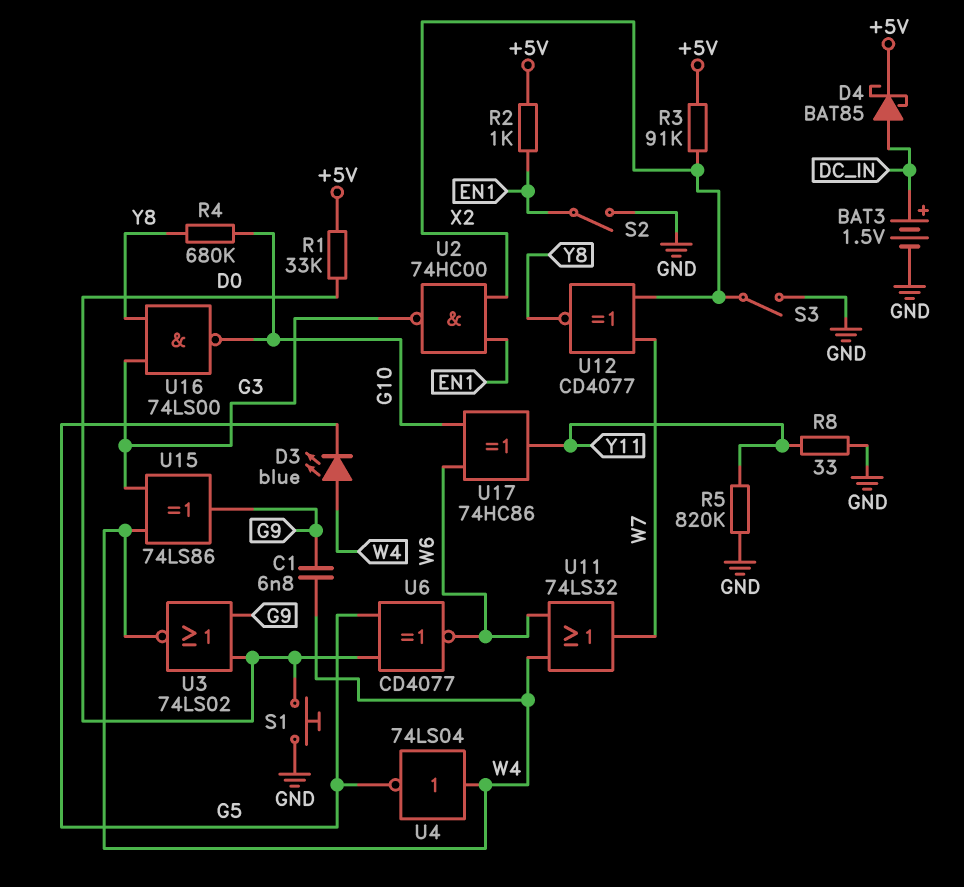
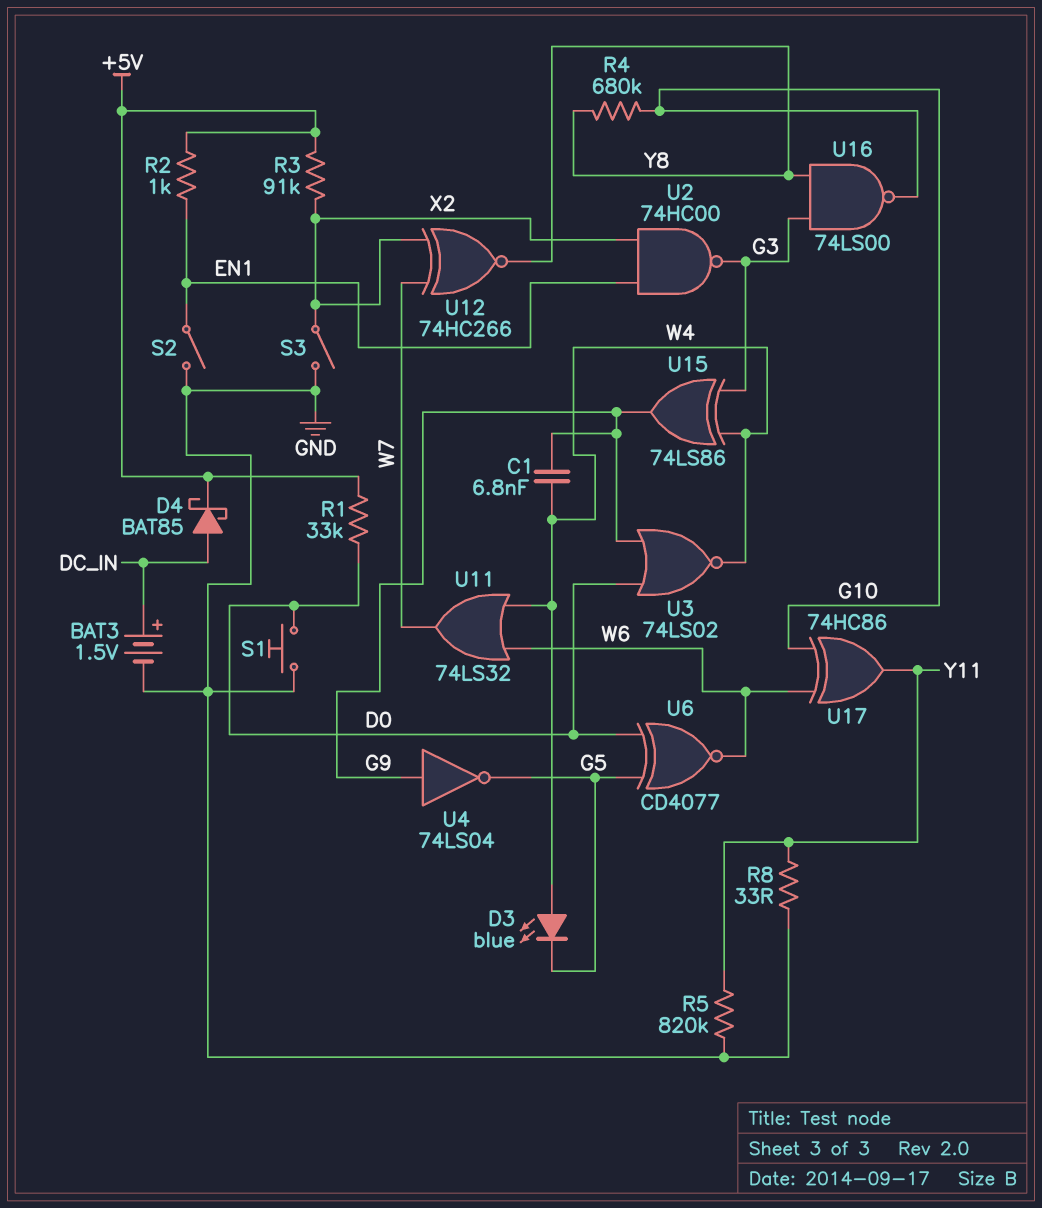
U4: NOT 74LS04 (in W4, out G5) -> NOT 74LS04 (in G9, out G5)
U12: XNOR CD4077 (in W7, in X2, out Y8) -> XNOR 74HC266 (in W7, in X2, out Y8)

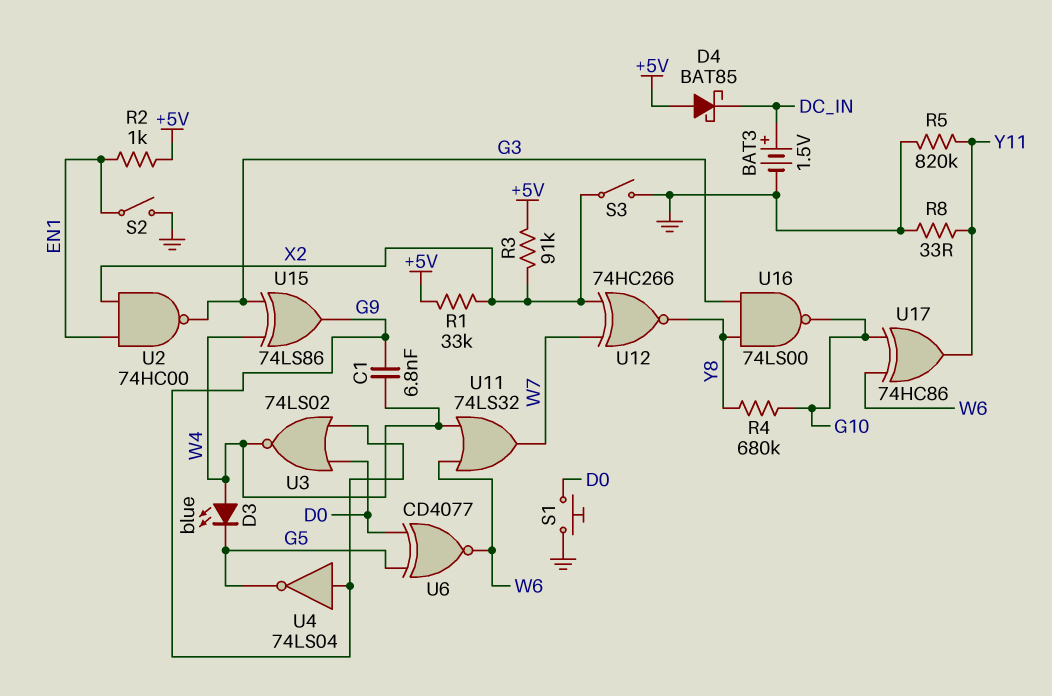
D4: schottky BAT85 (A DC_IN, K +5V) -> schottky BAT85 (A +5V, K DC_IN)
R1: 33k (+5V, D0) -> 33k (+5V, X2)

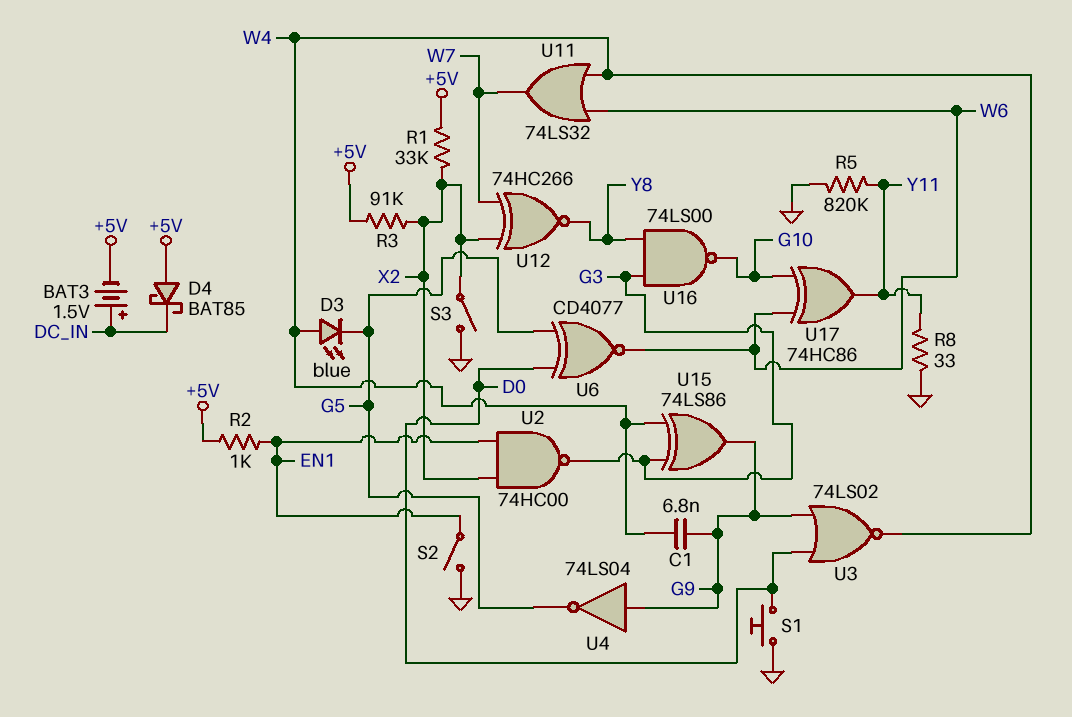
BAT3: 1.5V (plus DC_IN, minus GND) -> 1.5V (plus DC_IN, minus +5V)
R4: 680k (G10, Y8) -> none

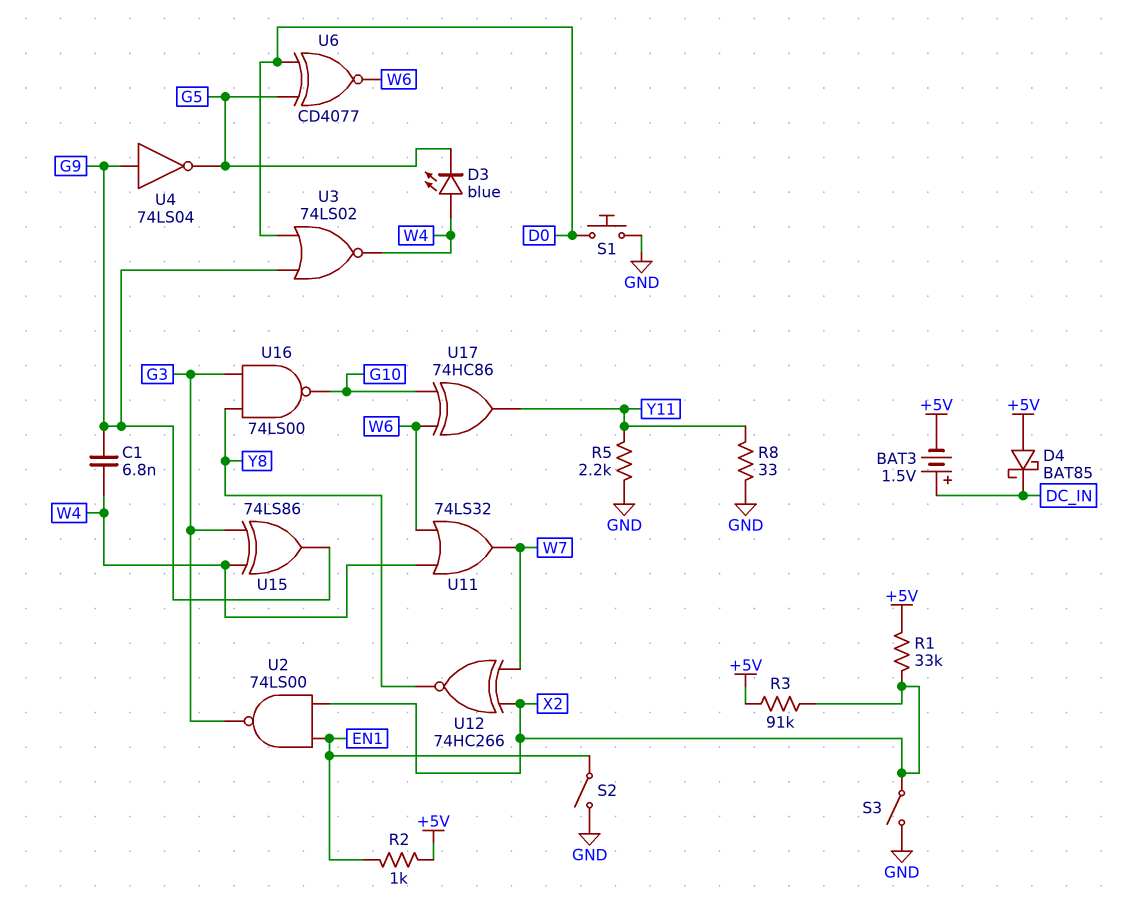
R5: 820k (GND, Y11) -> 2.2k (GND, Y11)
U2: NAND 74HC00 (in EN1, in X2, out G3) -> NAND 74LS00 (in EN1, in X2, out G3)

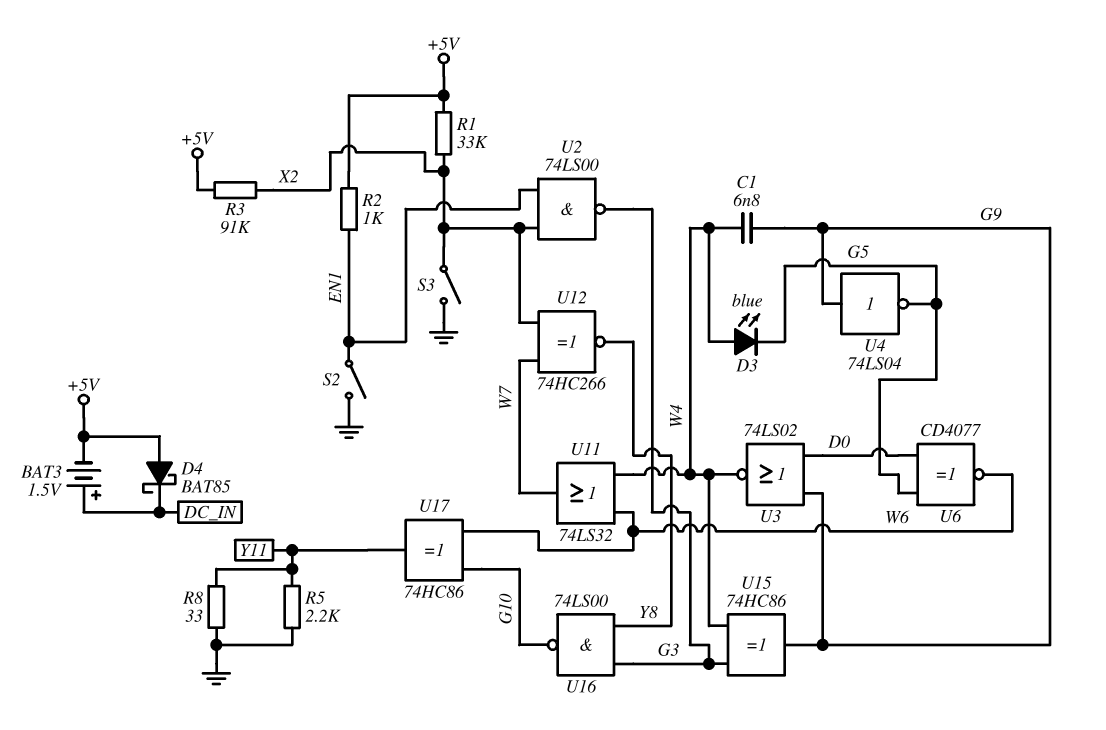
S1: button (D0, GND) -> none
U15: XOR 74LS86 (in G3, in W4, out G9) -> XOR 74HC86 (in G3, in W4, out G9)

